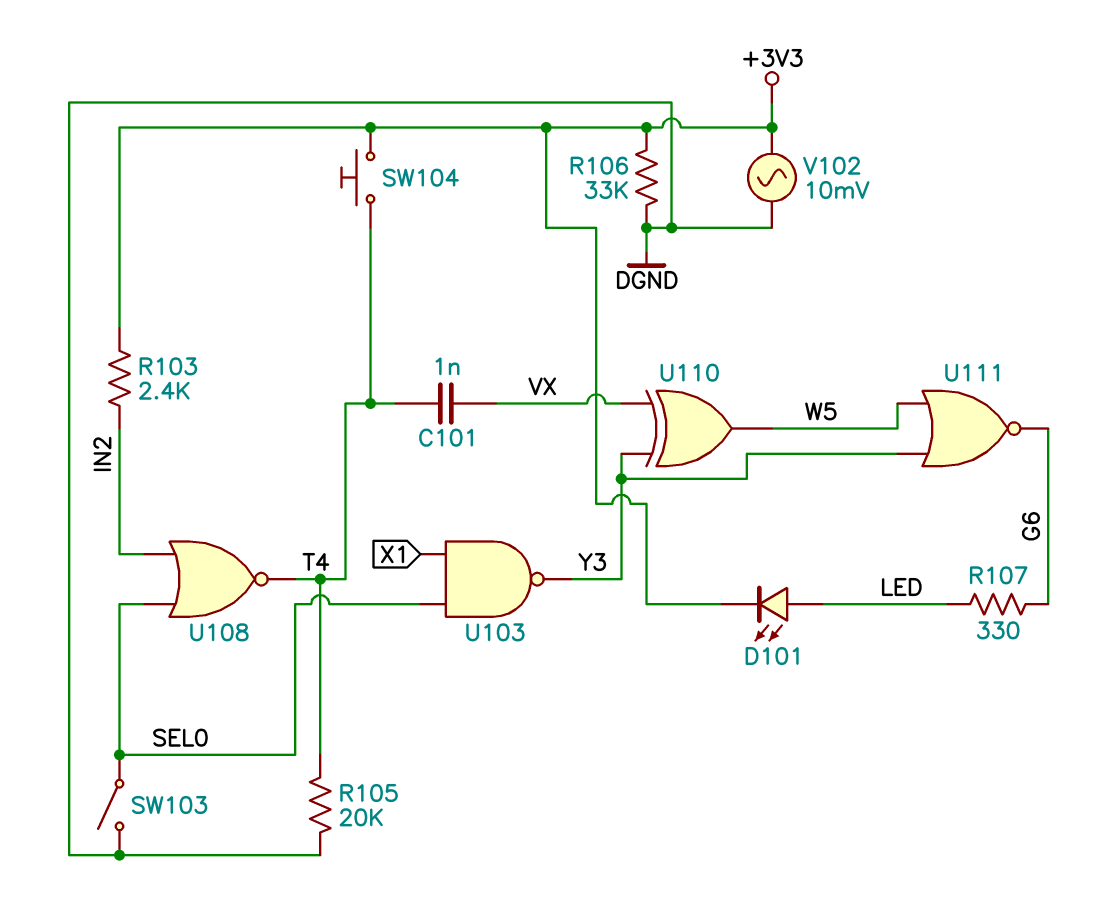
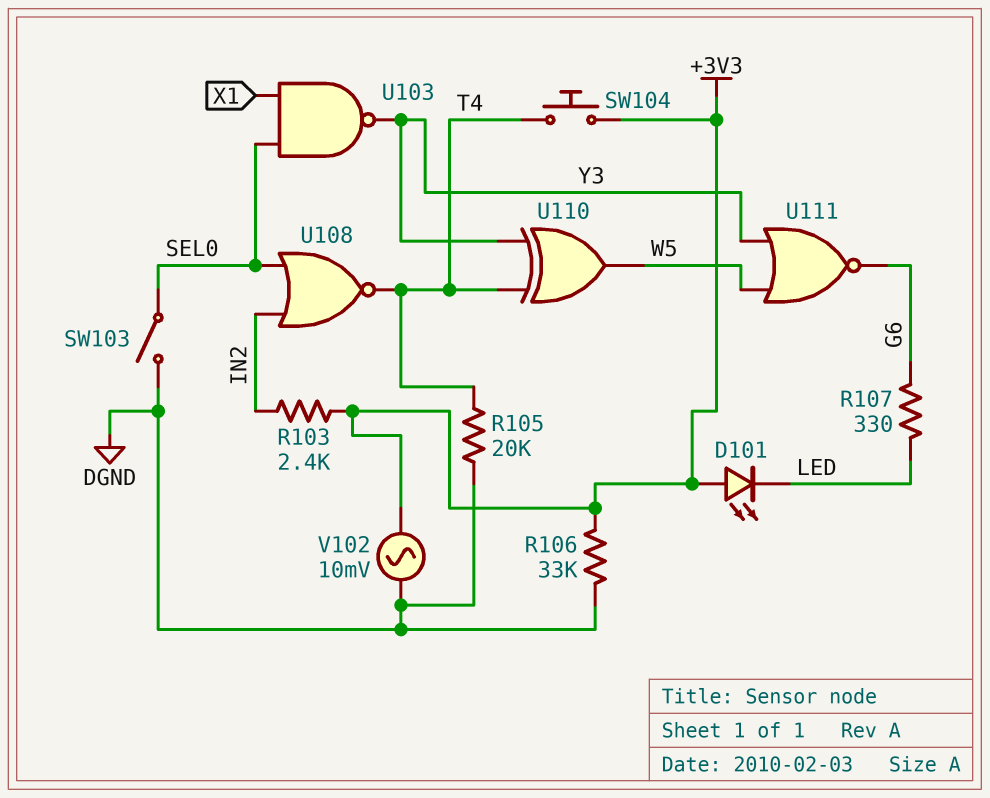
C101: 1nF (T4, VX) -> none
D101: LED (A LED, K +3V3) -> LED (A +3V3, K LED)
U110: XOR (in VX, in Y3, out W5) -> XOR (in T4, in Y3, out W5)

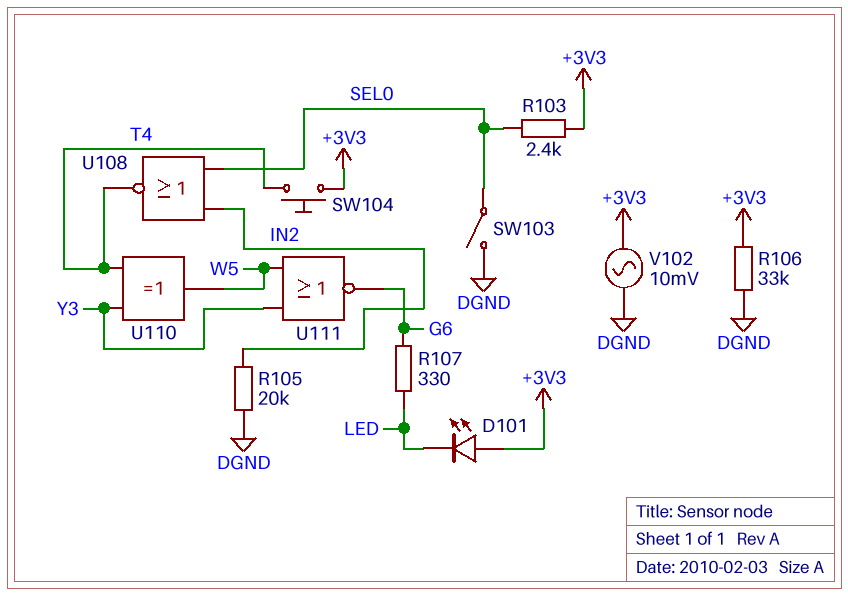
R103: 2.4k (+3V3, IN2) -> 2.4k (+3V3, SEL0)
R105: 20k (DGND, T4) -> 20k (DGND, IN2)
U103: NAND (in SEL0, in X1, out Y3) -> none

